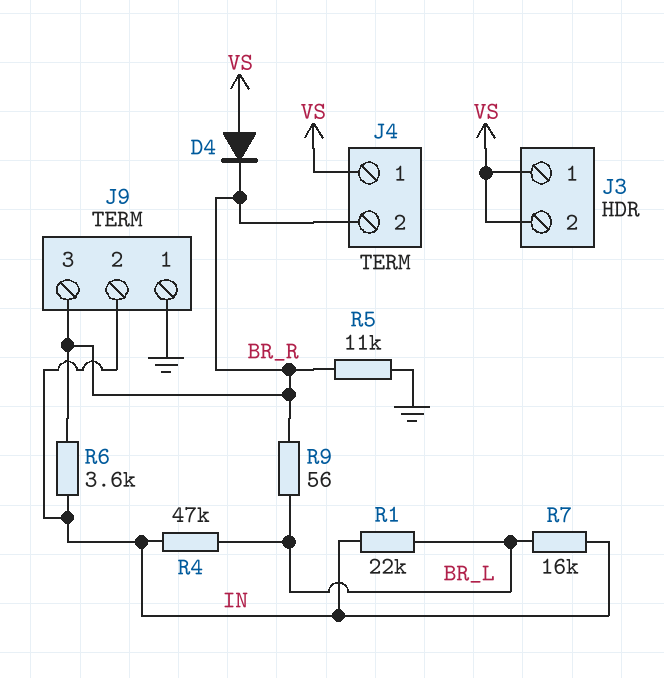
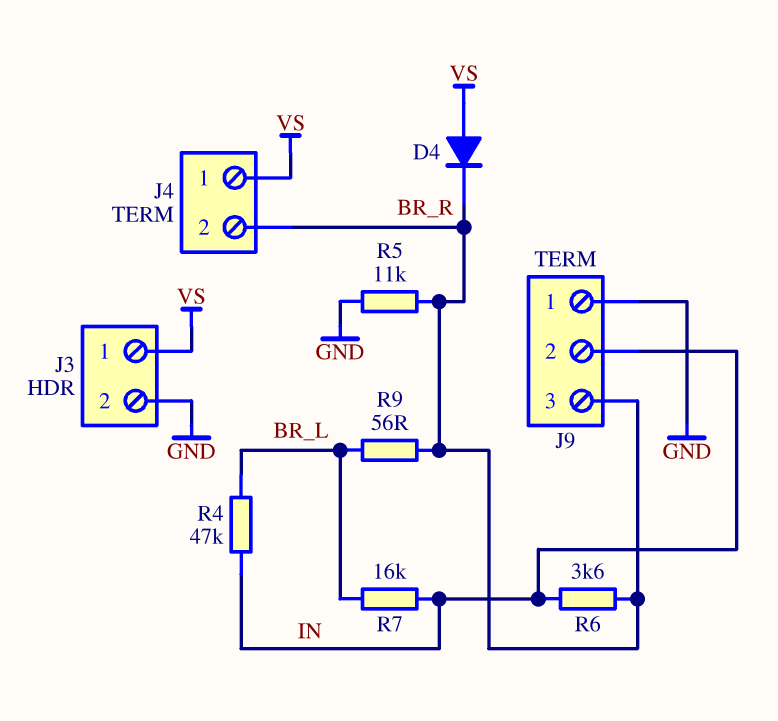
J3 pin 2: VS -> GND
R1: 22k (BR_L, IN) -> none

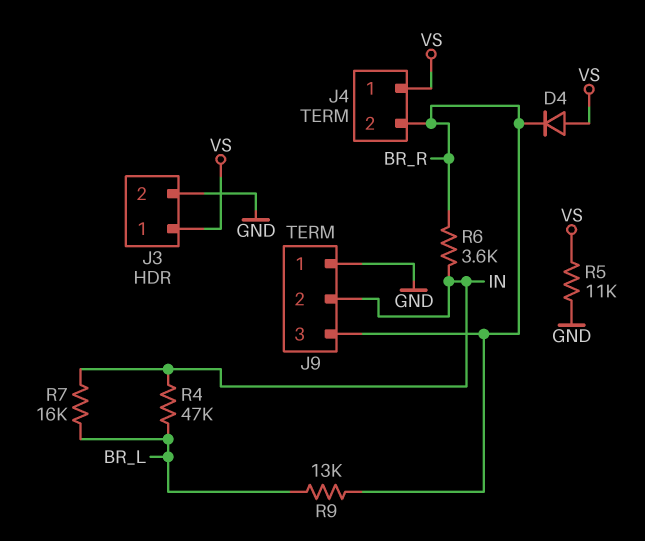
R5: 11k (BR_R, GND) -> 11k (GND, VS)
R9: 56 (BR_L, BR_R) -> 13k (BR_L, BR_R)

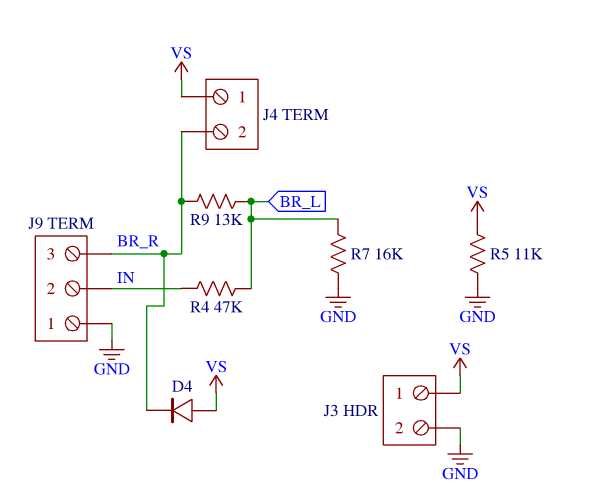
R6: 3.6k (BR_R, IN) -> none
R7: 16k (BR_L, IN) -> 16k (BR_L, GND)

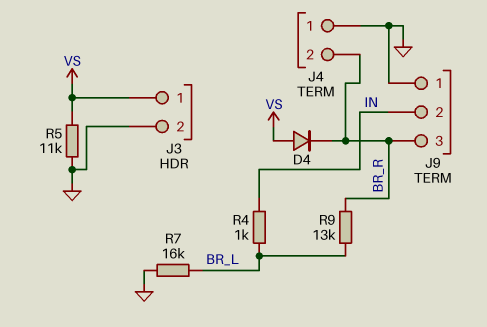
J4 pin 1: VS -> GND
R4: 47k (BR_L, IN) -> 1k (BR_L, IN)

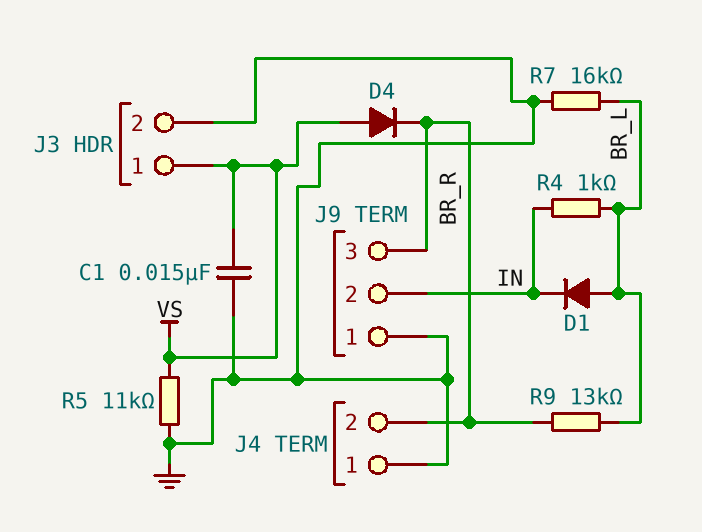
C1: none -> 15nF (GND, VS)
D1: none -> diode (A BR_L, K IN)

